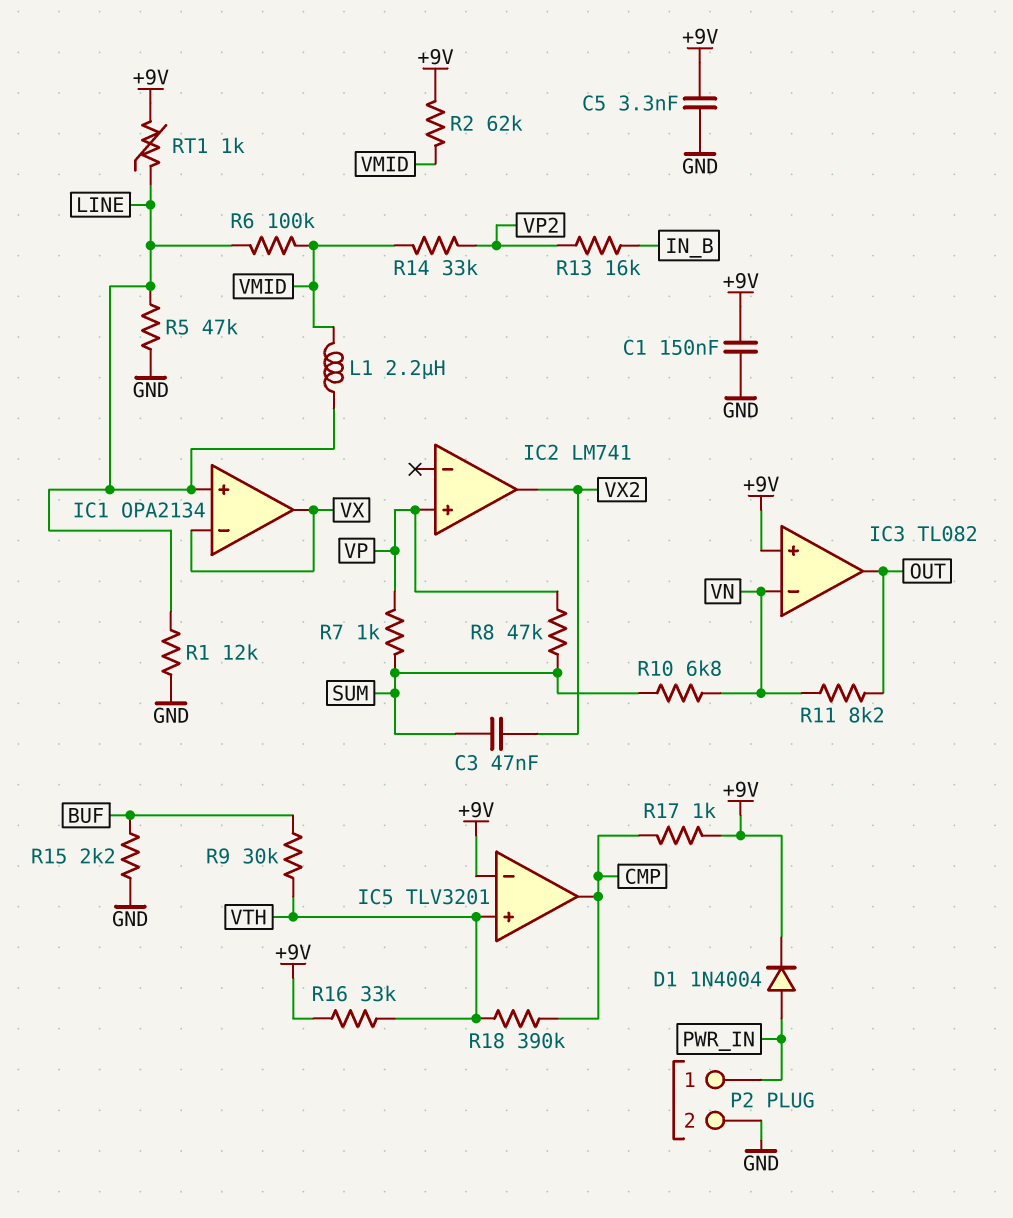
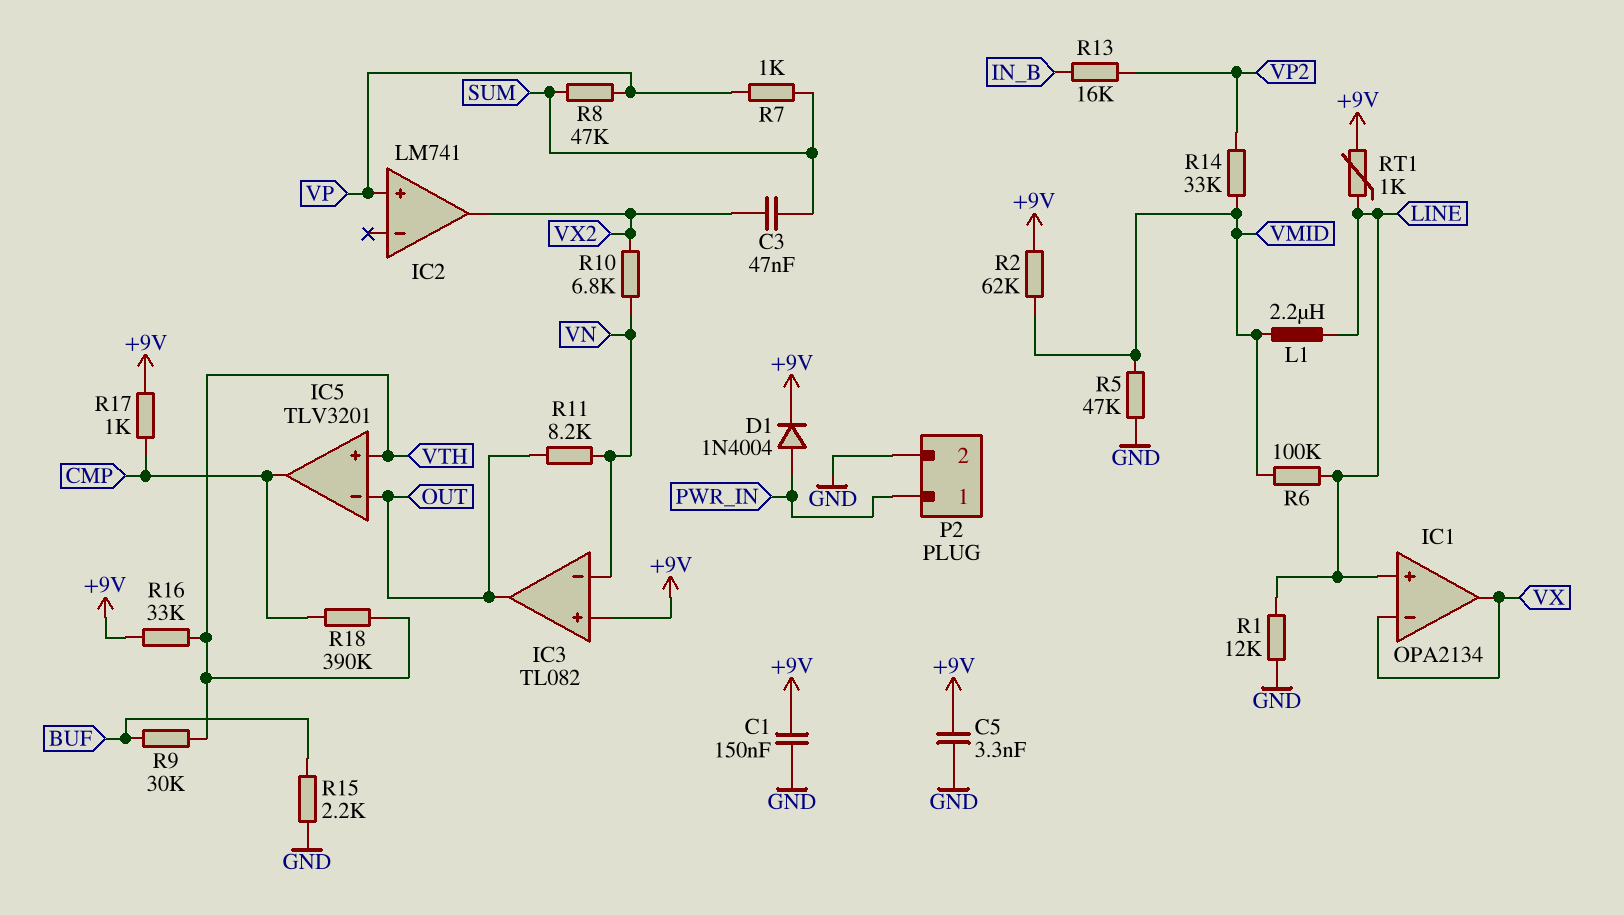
IC5 pin in-: +9V -> OUT
R5: 47k (GND, LINE) -> 47k (GND, VMID)
R10: 6.8k (SUM, VN) -> 6.8k (VN, VX2)

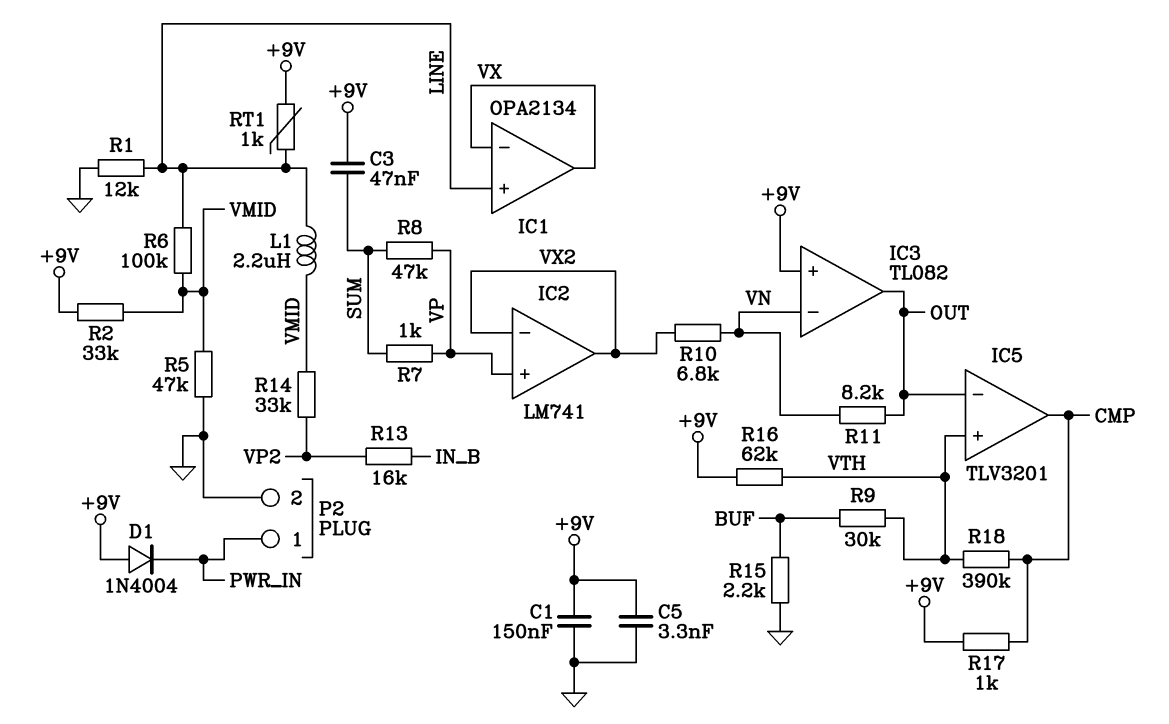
C3: 47nF (SUM, VX2) -> 47nF (+9V, SUM)
D1: diode 1N4004 (A PWR_IN, K +9V) -> diode 1N4004 (A +9V, K PWR_IN)
IC2 pin in-: none -> VX2
R2: 62k (+9V, VMID) -> 33k (+9V, VMID)
R16: 33k (+9V, VTH) -> 62k (+9V, VTH)

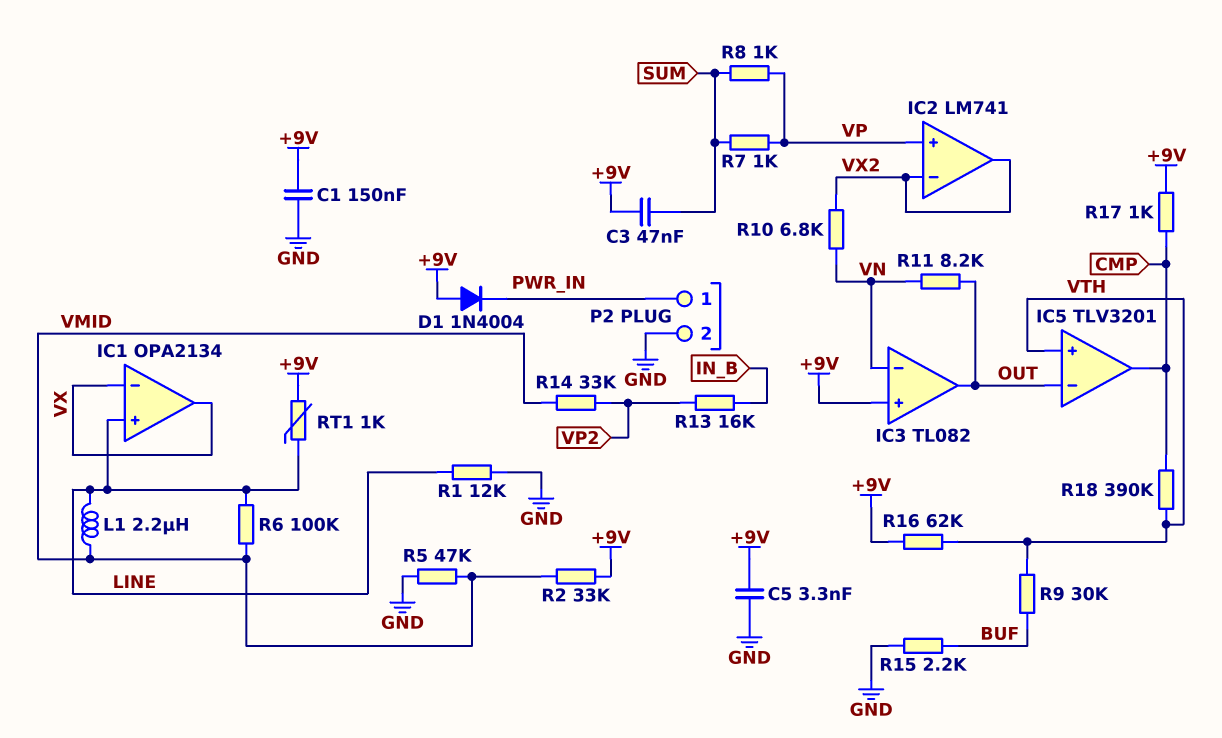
R8: 47k (SUM, VP) -> 1k (SUM, VP)

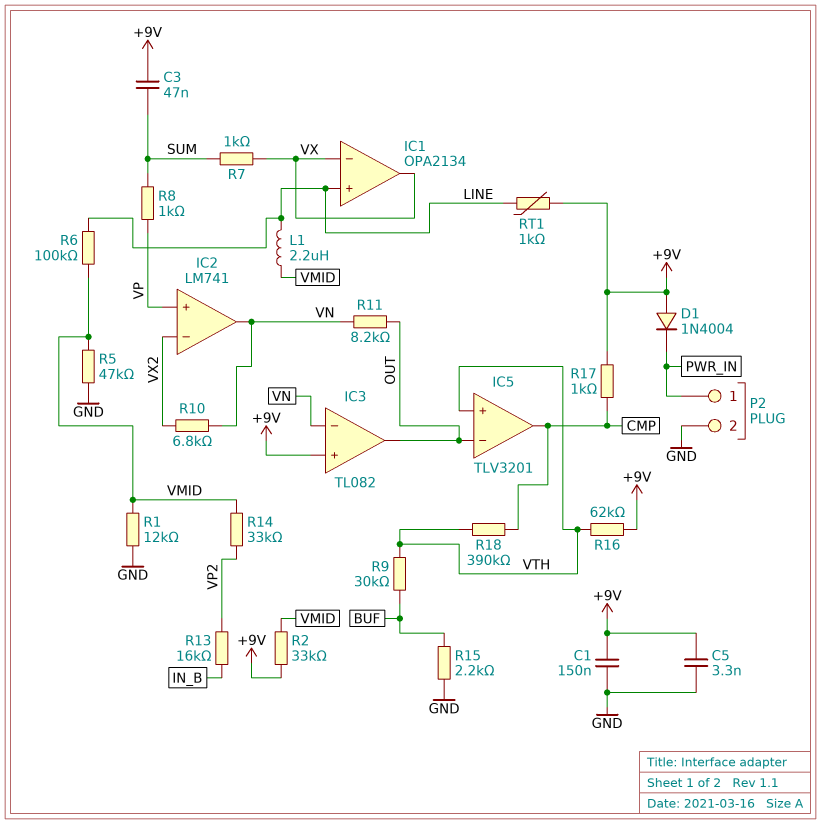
IC2 pin out: VX2 -> VN
R1: 12k (GND, LINE) -> 12k (GND, VMID)
R7: 1k (SUM, VP) -> 1k (SUM, VX)

